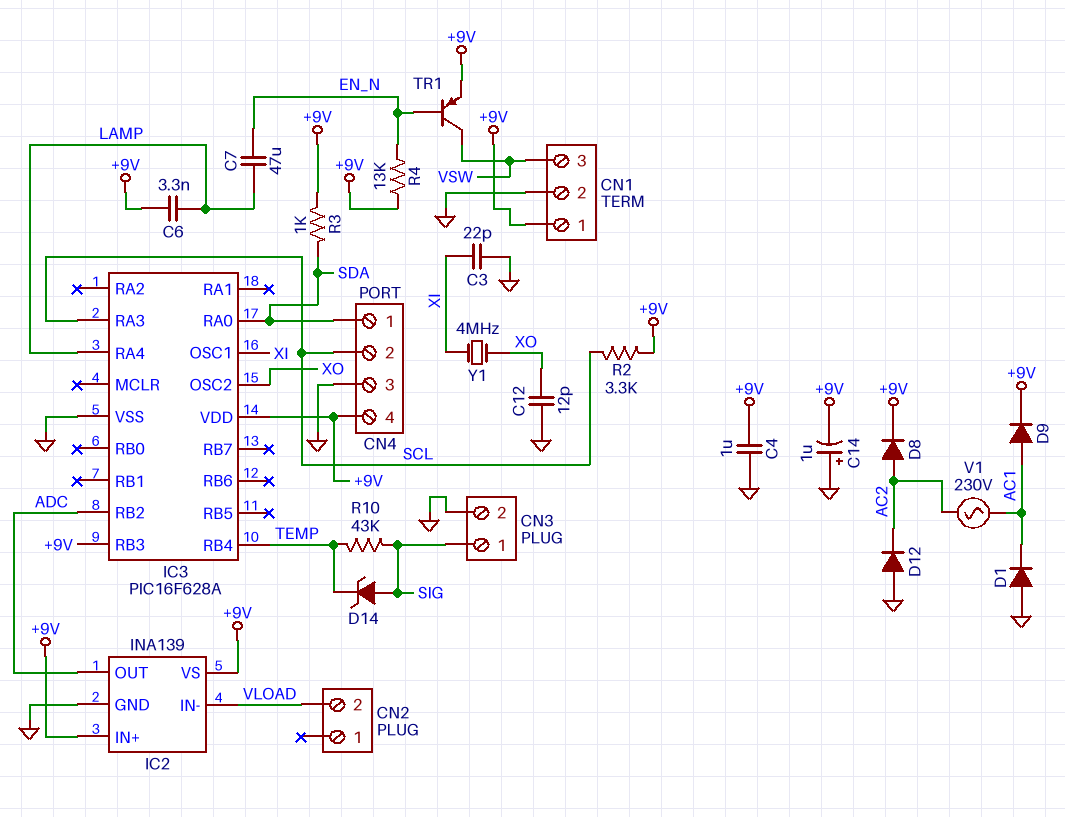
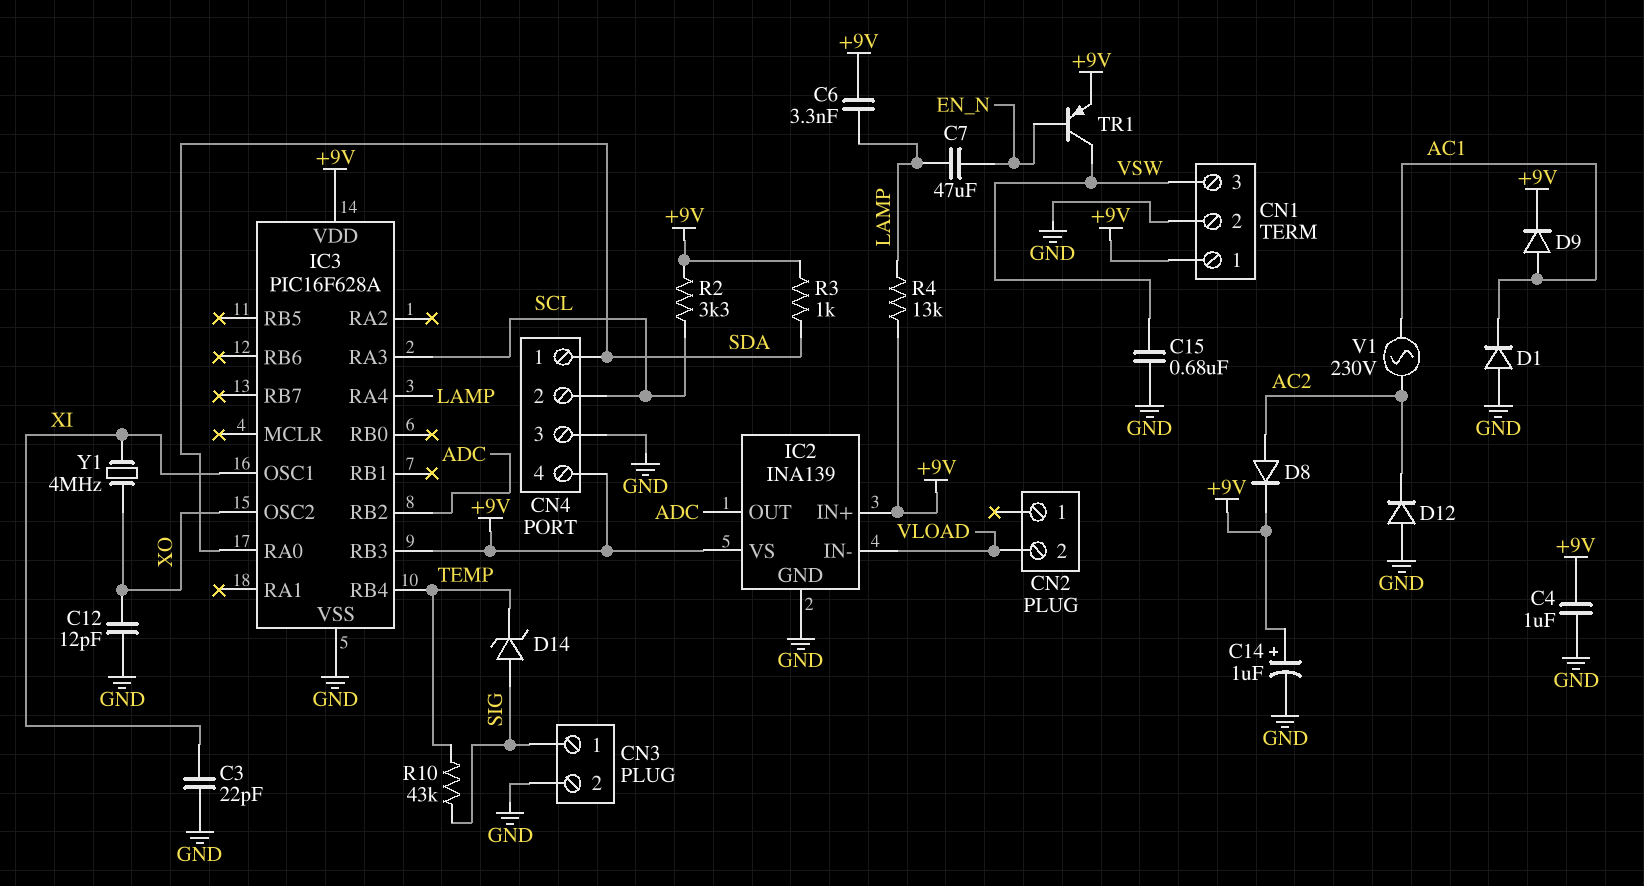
C14: 1uF (plus GND, minus +9V) -> 1uF (plus +9V, minus GND)
C15: none -> 680nF (GND, VSW)
R4: 13k (+9V, EN_N) -> 13k (+9V, LAMP)

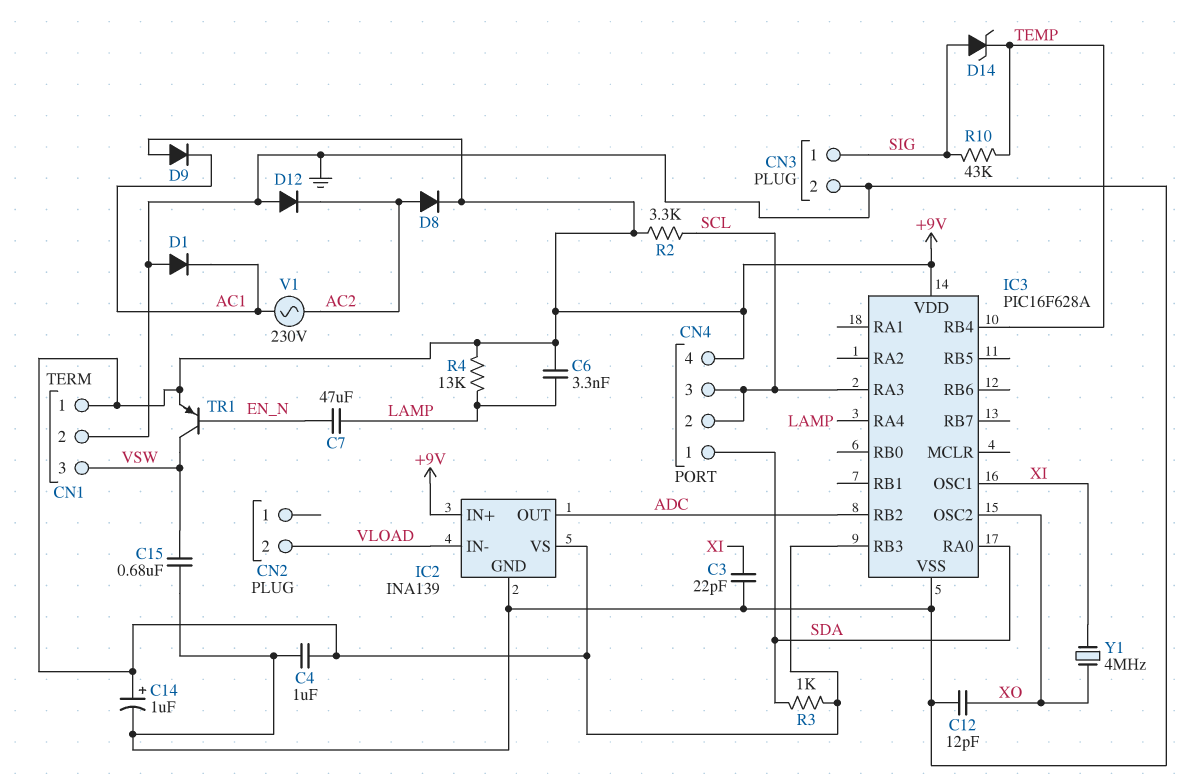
CN4 pin 3: GND -> SCL
D9: diode (A AC1, K +9V) -> diode (A +9V, K AC1)

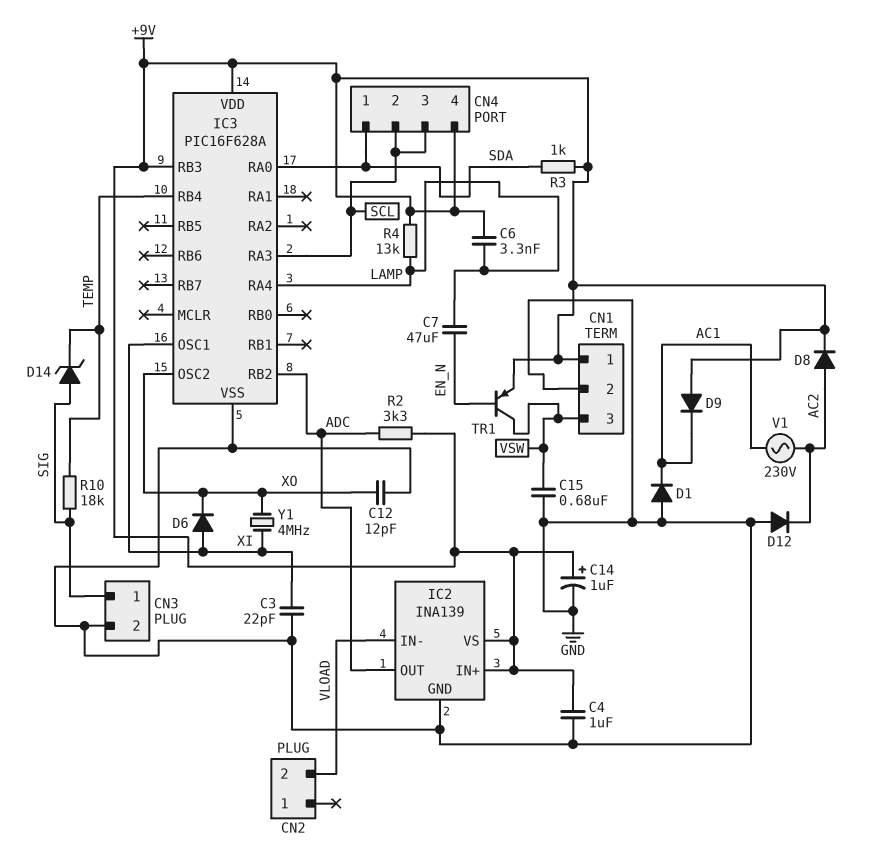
D6: none -> diode (A XI, K XO)
R2: 3.3k (+9V, SCL) -> 3.3k (+9V, ADC)
R10: 43k (SIG, TEMP) -> 18k (SIG, TEMP)

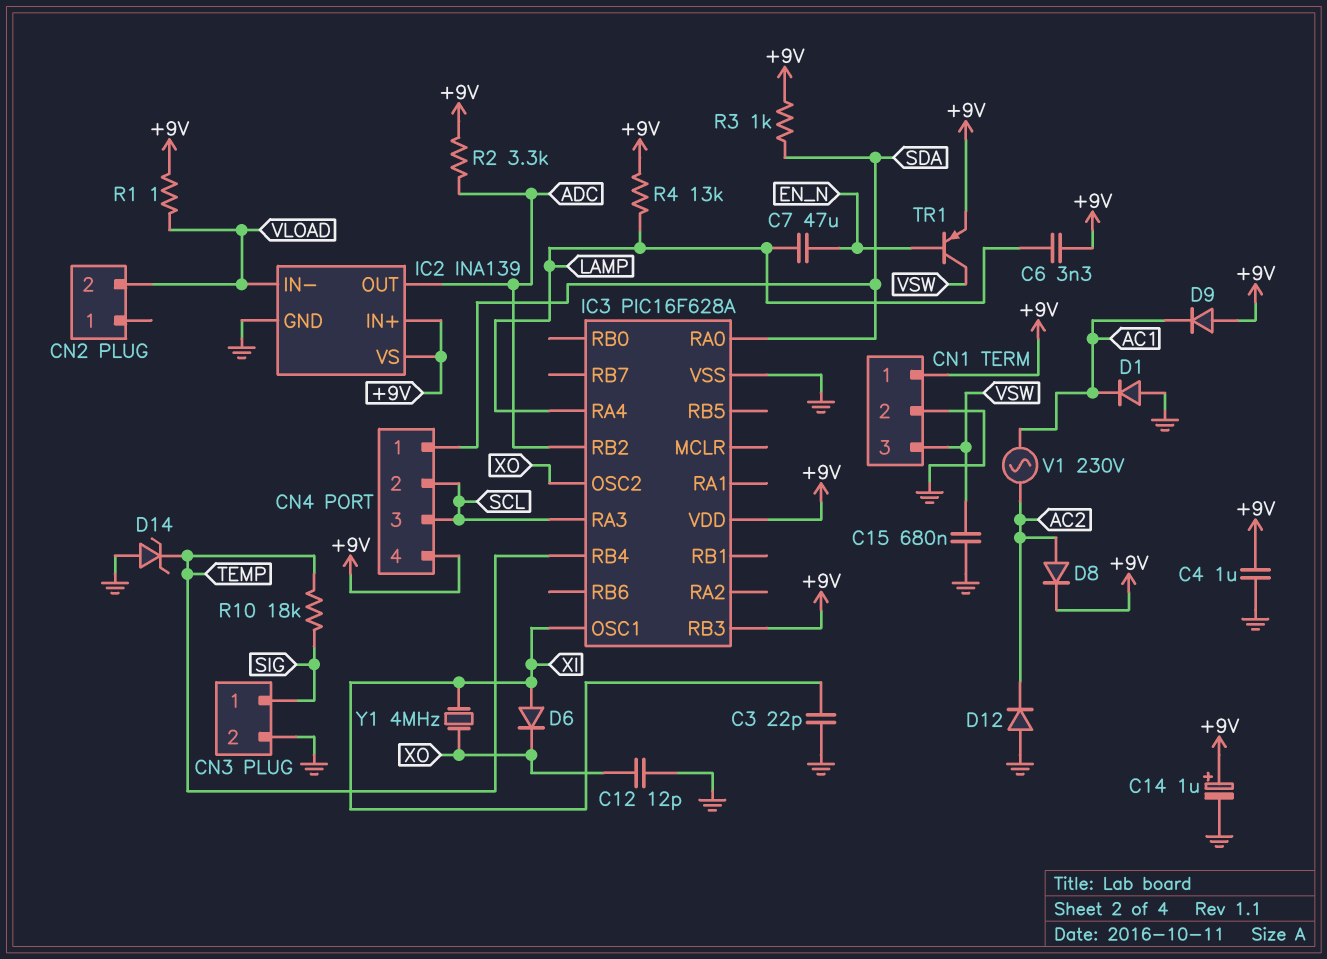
D14: zener (A SIG, K TEMP) -> zener (A GND, K TEMP)
R1: none -> 1 (+9V, VLOAD)

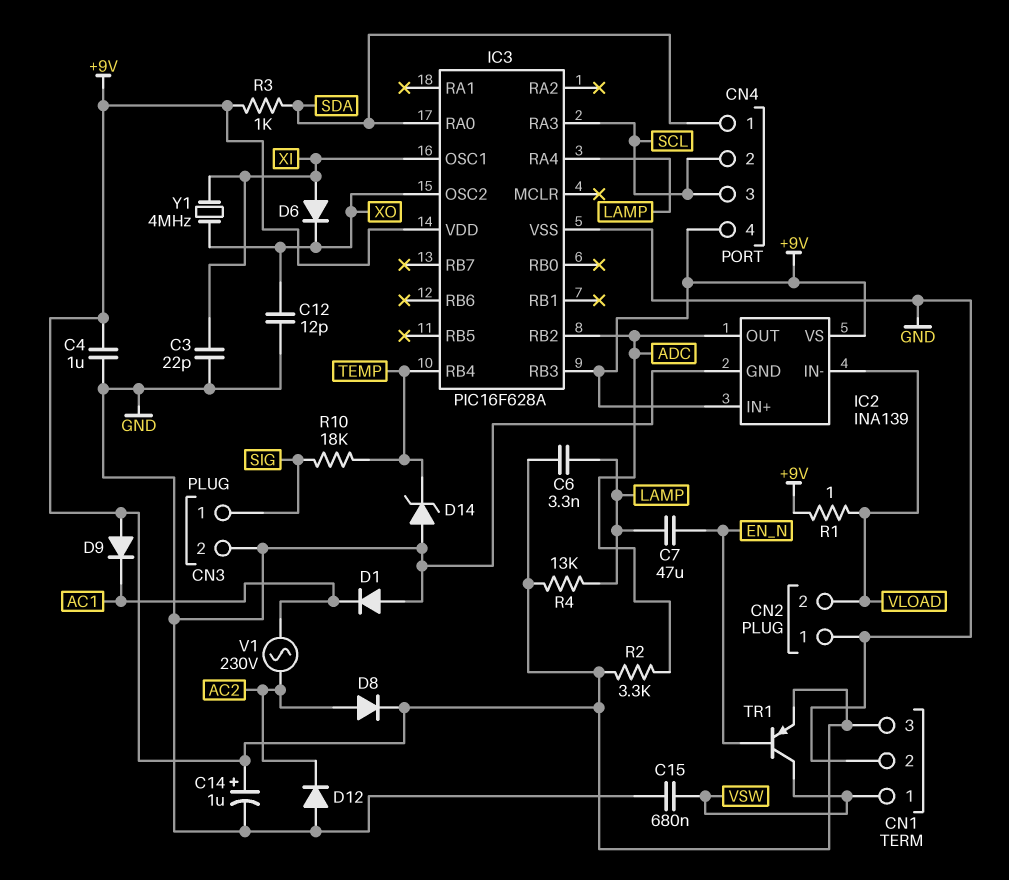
CN1 pin 1: +9V -> VSW
CN1 pin 3: VSW -> +9V
CN2 pin 1: none -> GND

